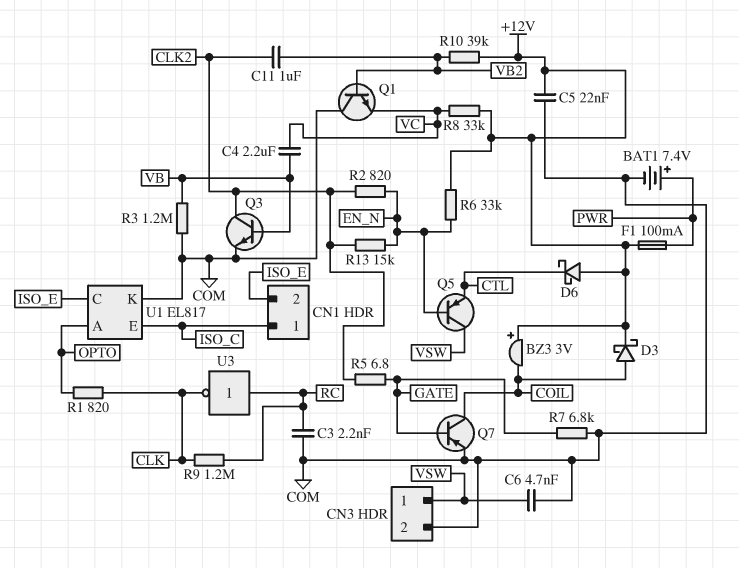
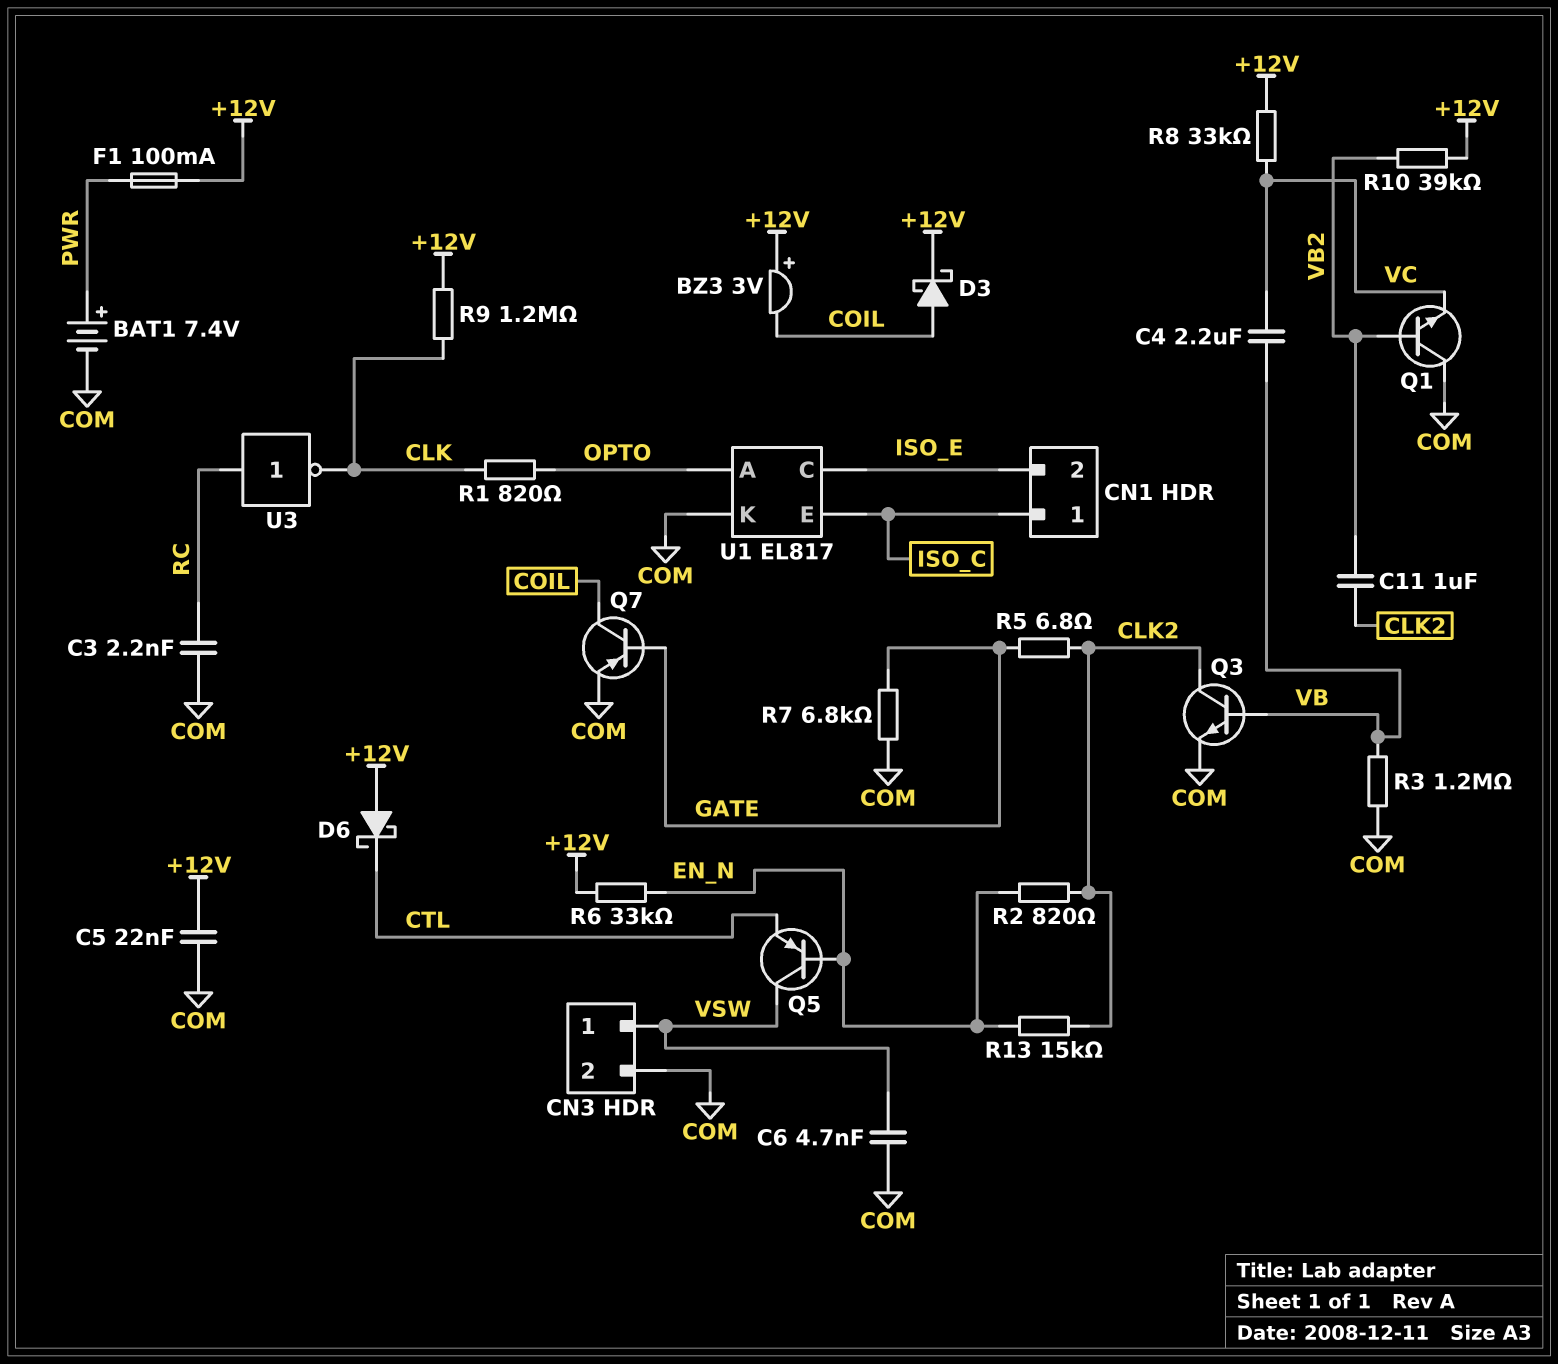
R9: 1.2M (CLK, RC) -> 1.2M (+12V, CLK)

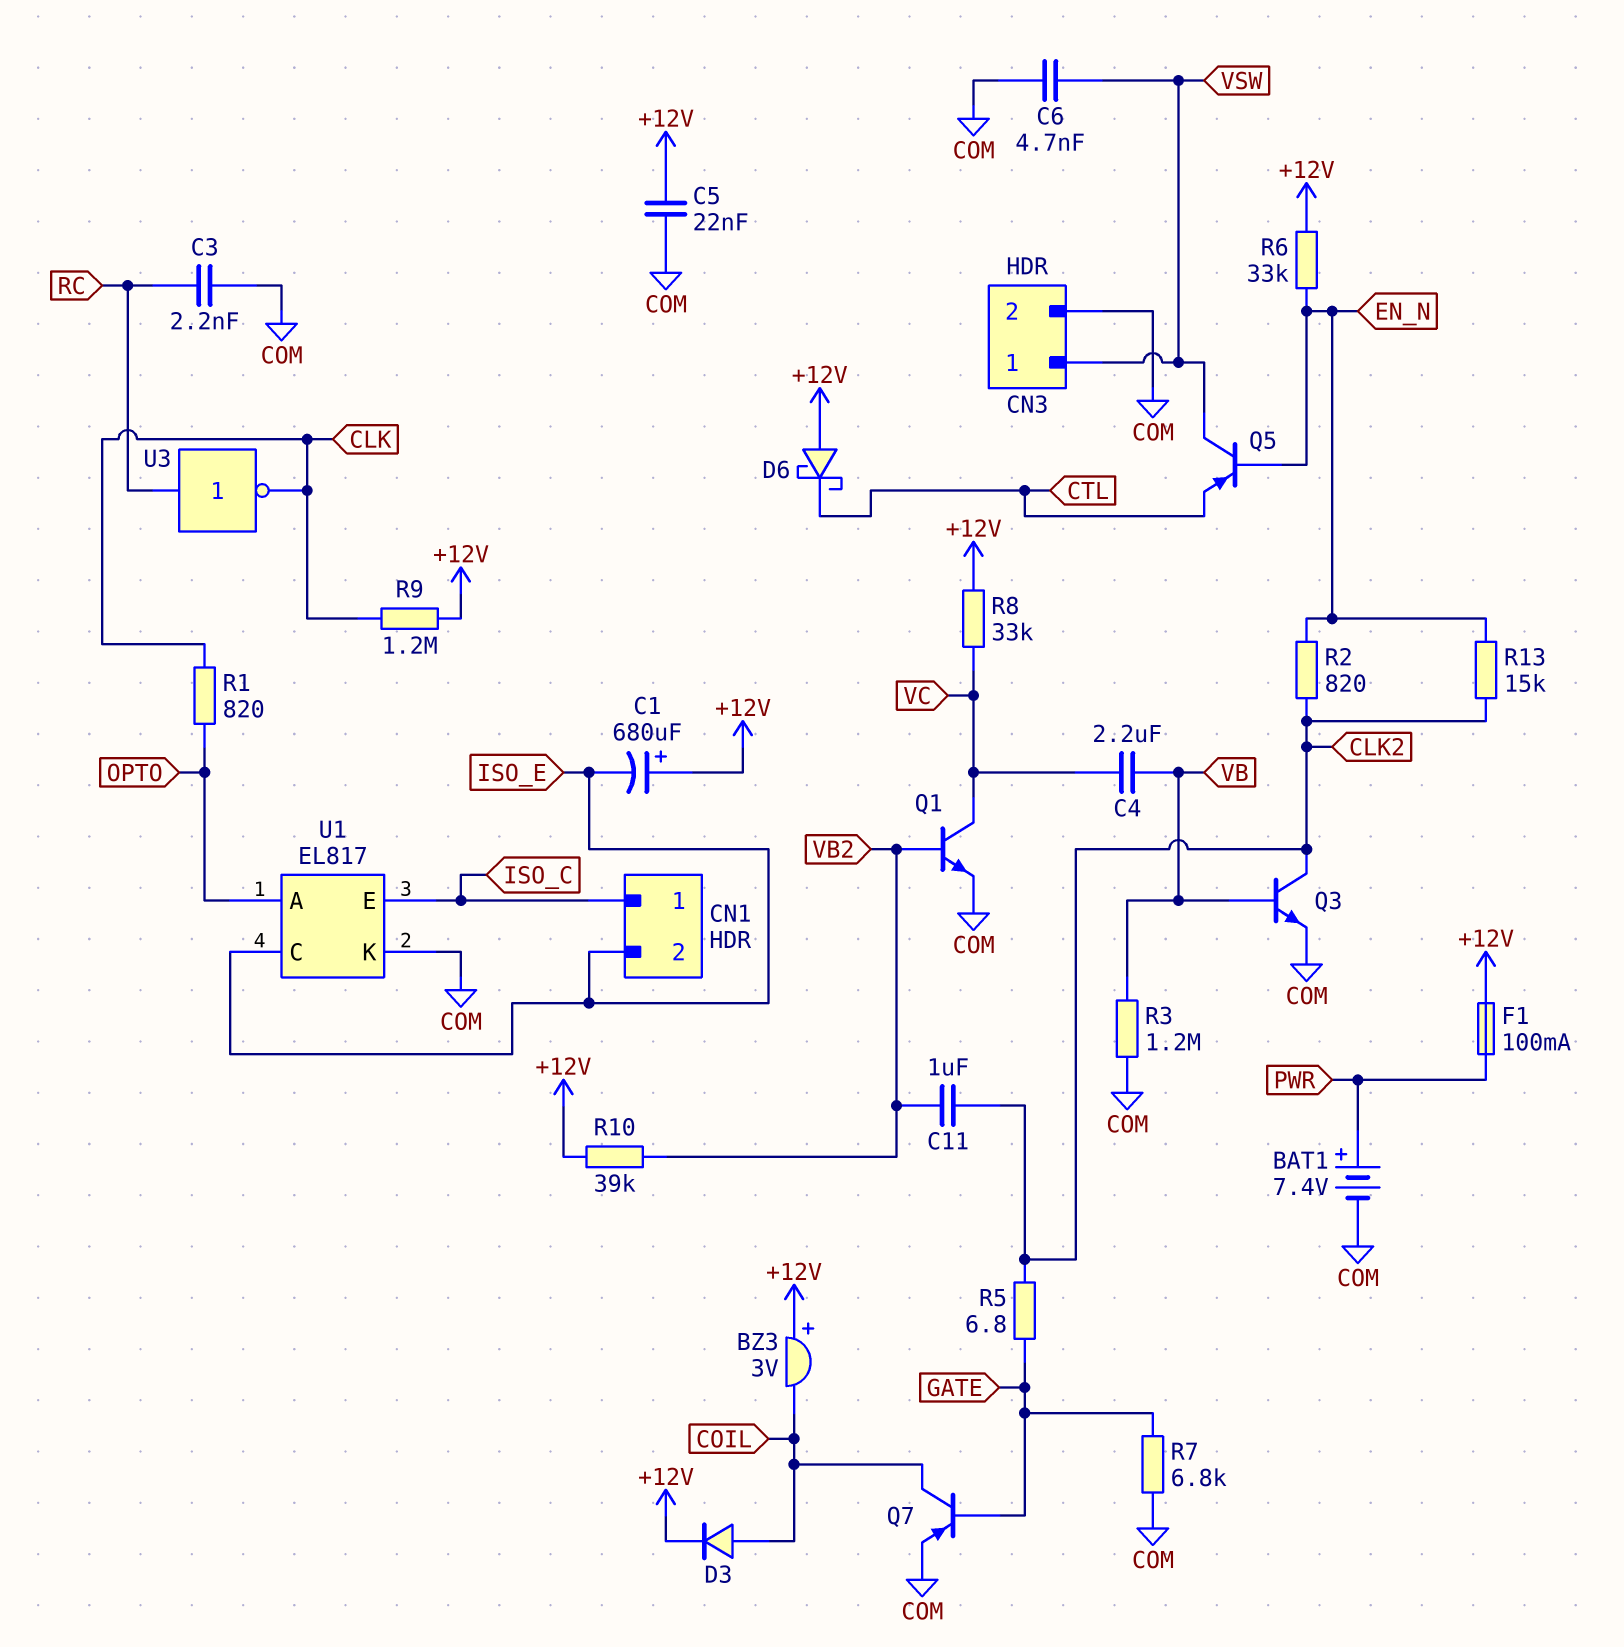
C1: none -> 680uF (plus +12V, minus ISO_E)
D3: schottky (A COIL, K +12V) -> diode (A COIL, K +12V)
Q1: NPN (B VB2, C COM, E VC) -> NPN (B VB2, C VC, E COM)

